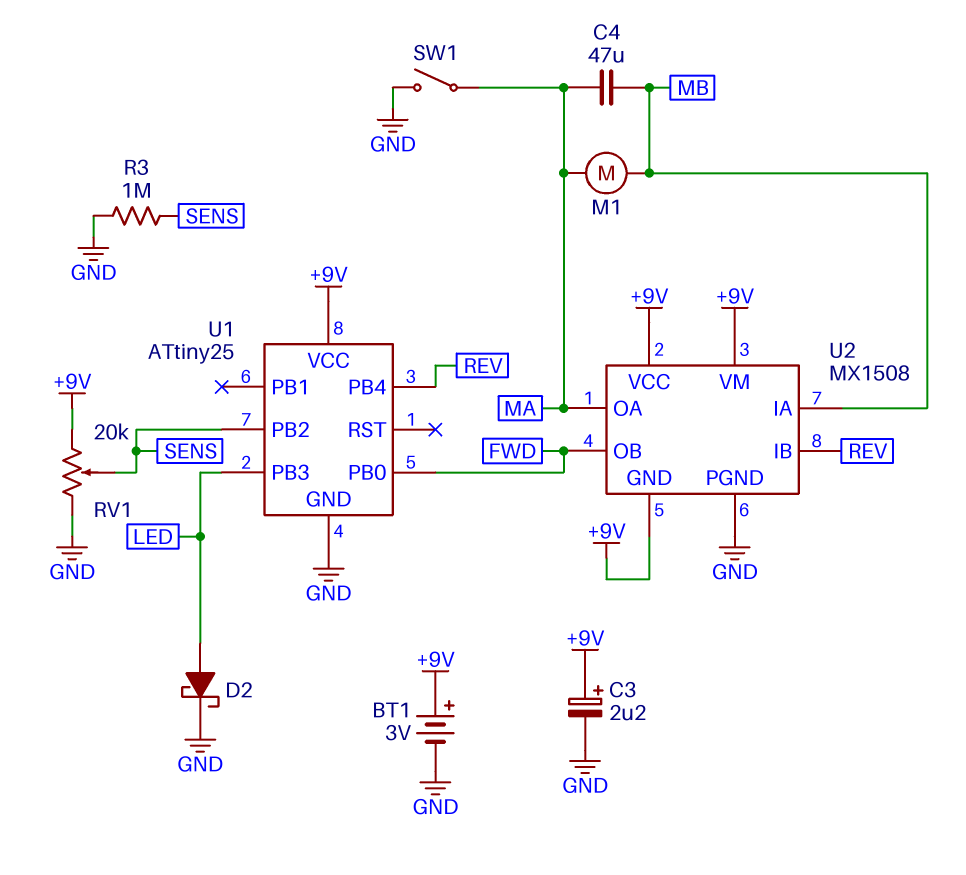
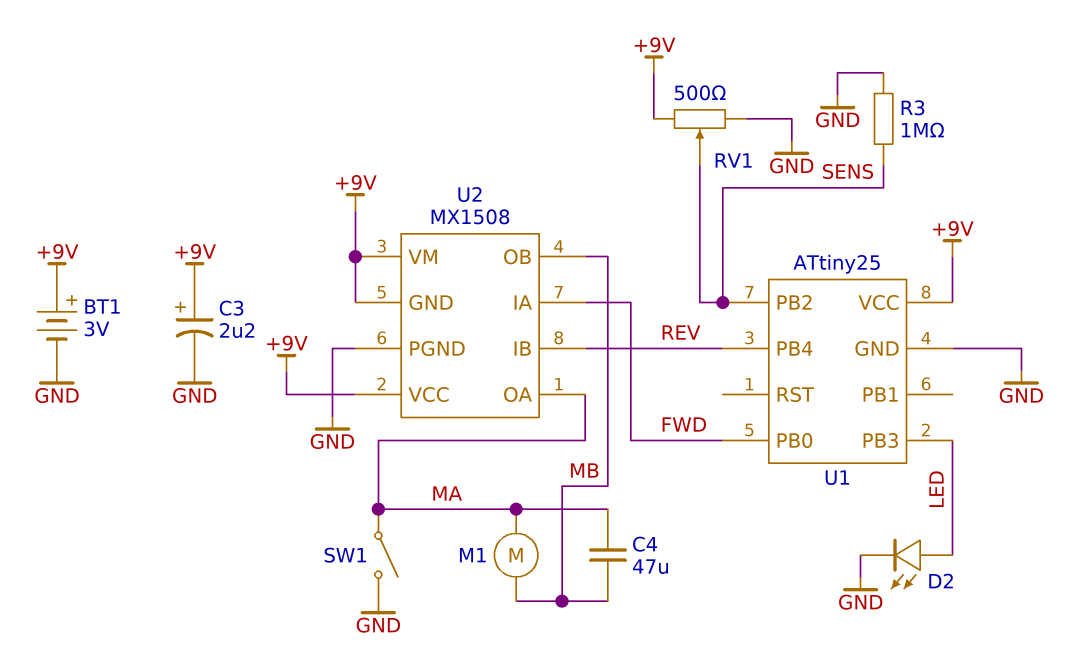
D2: schottky (A LED, K GND) -> LED (A LED, K GND)
RV1: 20k (+9V, GND, wiper SENS) -> 500 (+9V, GND, wiper SENS)
U2 pin IA: MB -> FWD
U2 pin OB: FWD -> MB

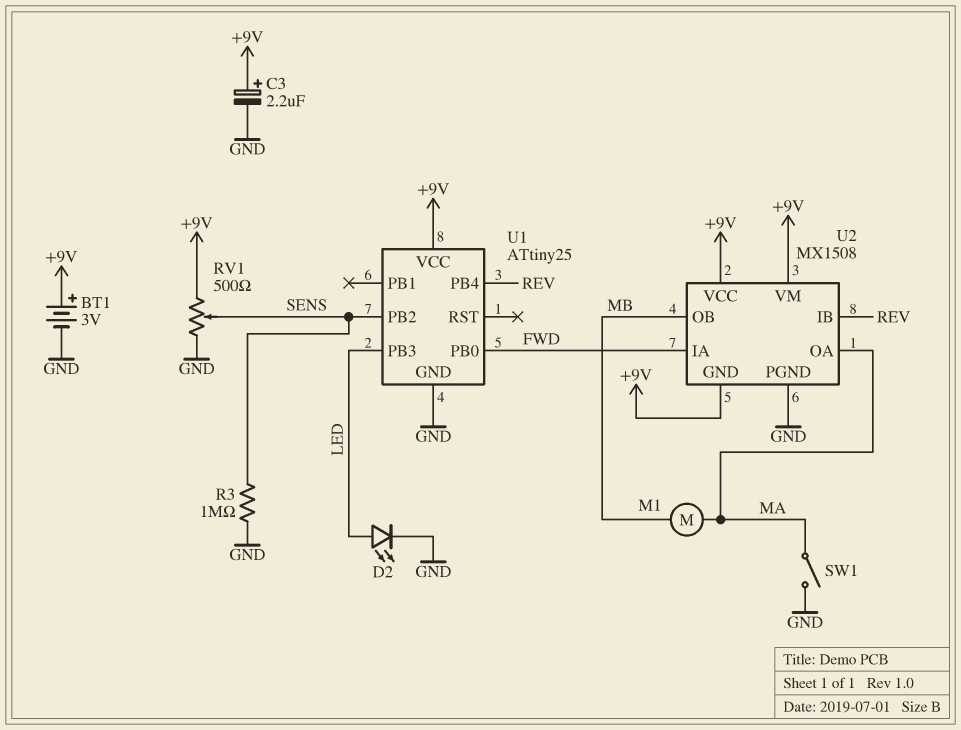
C4: 47uF (MA, MB) -> none

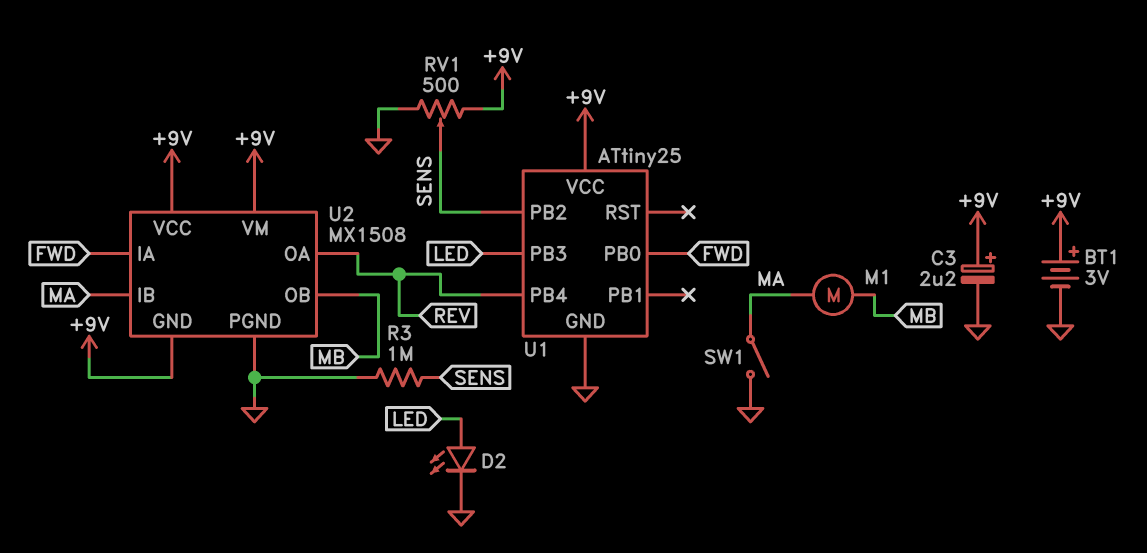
U2 pin IB: REV -> MA
U2 pin OA: MA -> REV

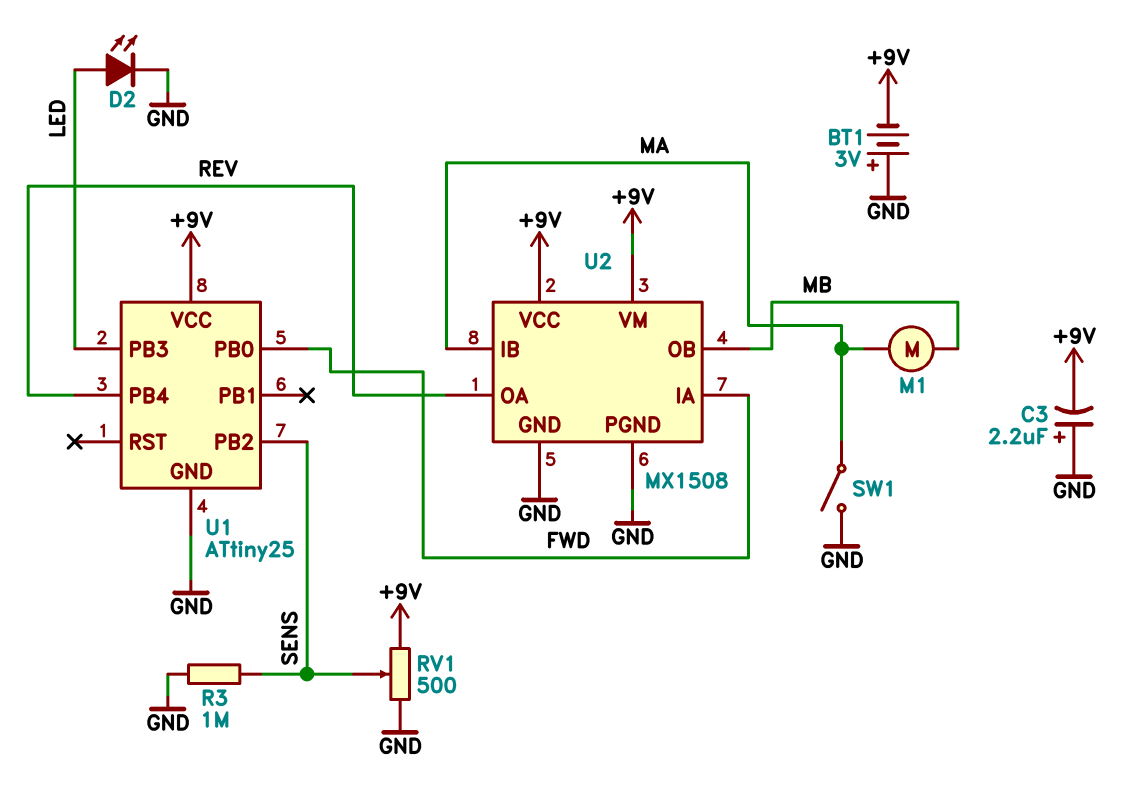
BT1: 3V (plus +9V, minus GND) -> 3V (plus GND, minus +9V)
C3: 2.2uF (plus +9V, minus GND) -> 2.2uF (plus GND, minus +9V)
U2 pin GND: +9V -> GND

